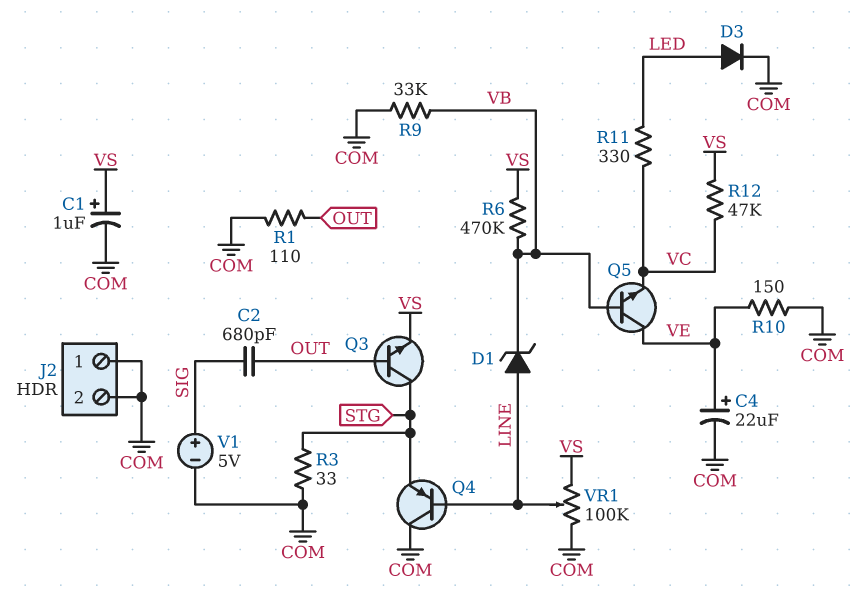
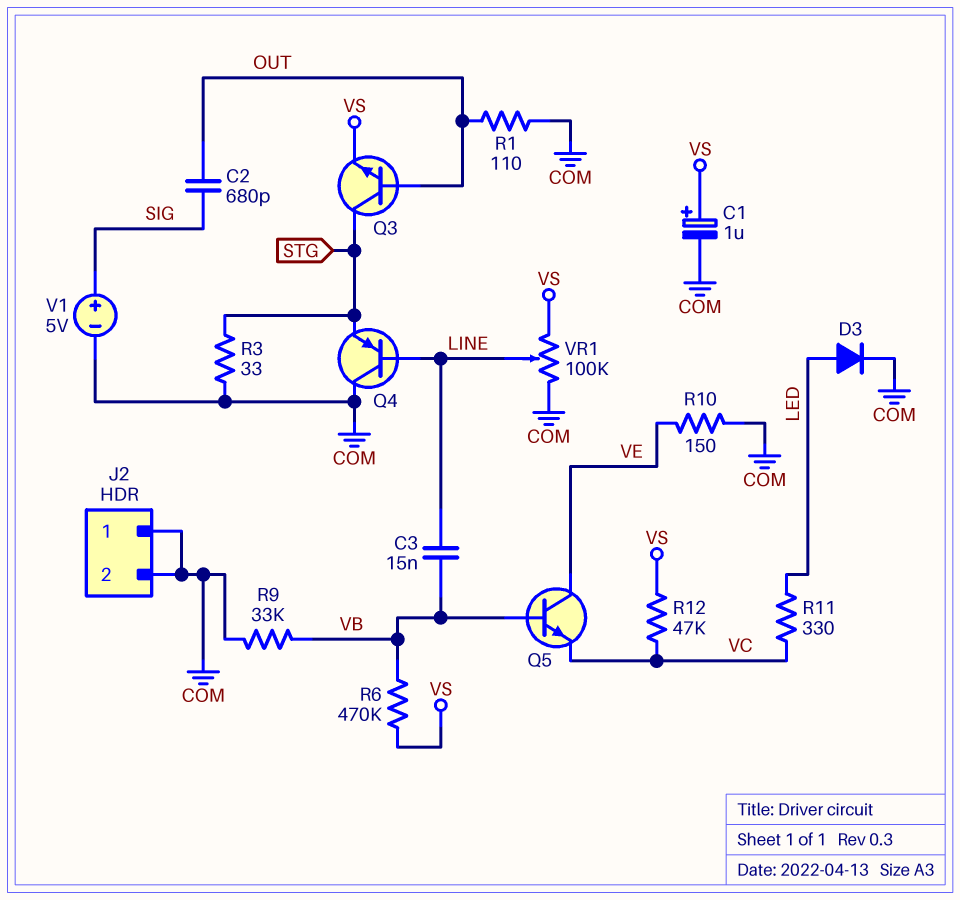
C3: none -> 15nF (LINE, VB)
C4: 22uF (plus VE, minus COM) -> none
D1: zener (A LINE, K VB) -> none

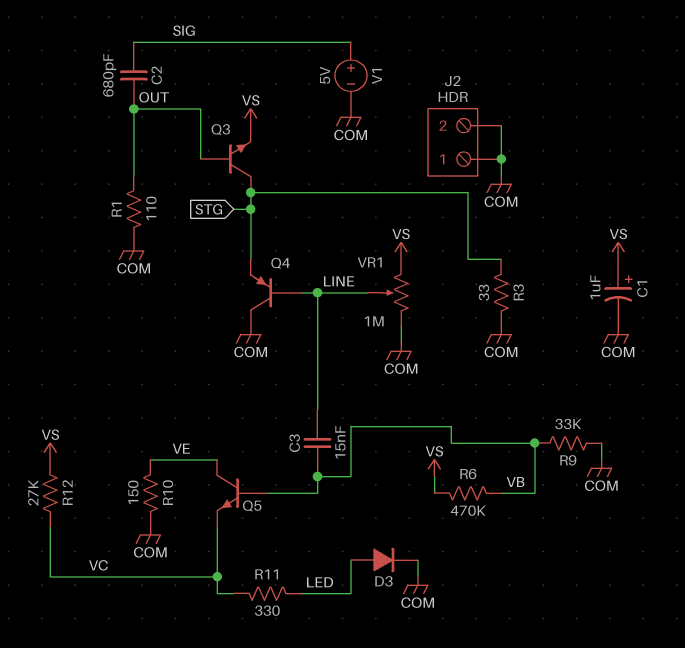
R12: 47k (VC, VS) -> 27k (VC, VS)
VR1: 100k (COM, VS, wiper LINE) -> 1M (COM, VS, wiper LINE)

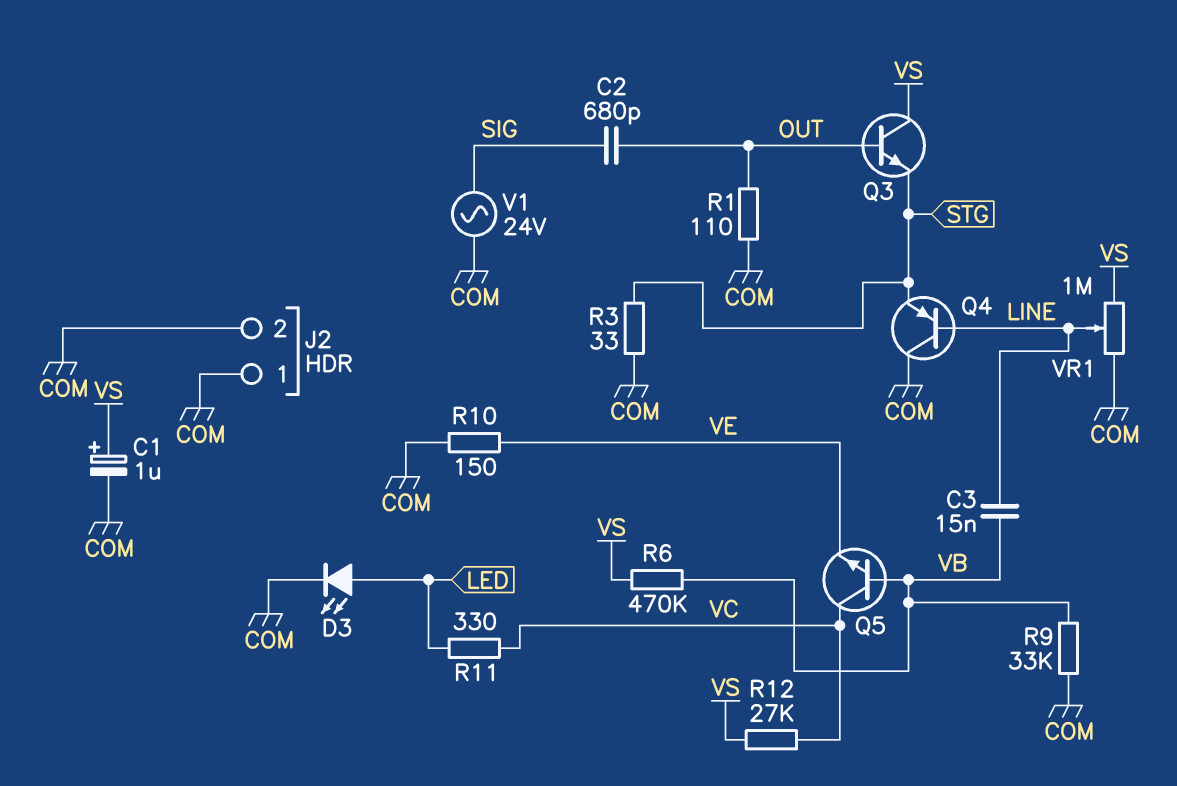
D3: diode (A LED, K COM) -> LED (A LED, K COM)
Q3: NPN (B OUT, C STG, E VS) -> NPN (B OUT, C VS, E STG)
Q5: NPN (B VB, C VE, E VC) -> NPN (B VB, C VC, E VE)
V1: 5V (plus SIG, minus COM) -> AC 24V (COM, SIG)

